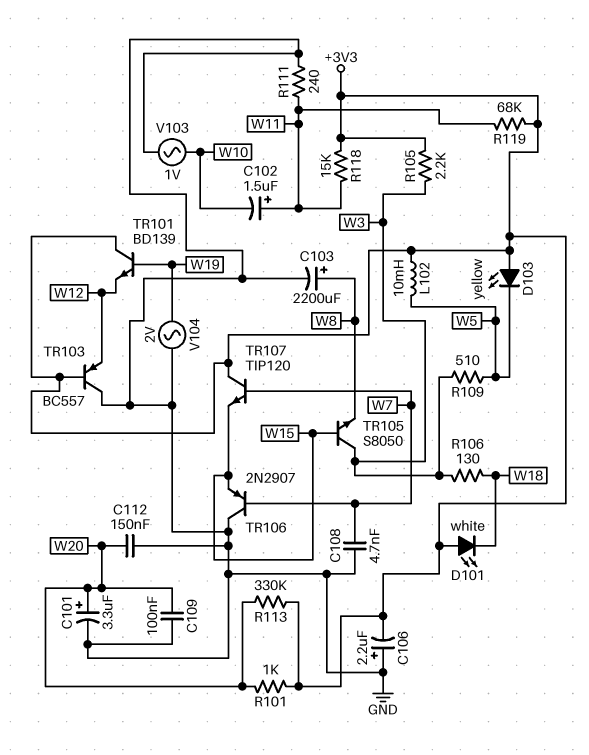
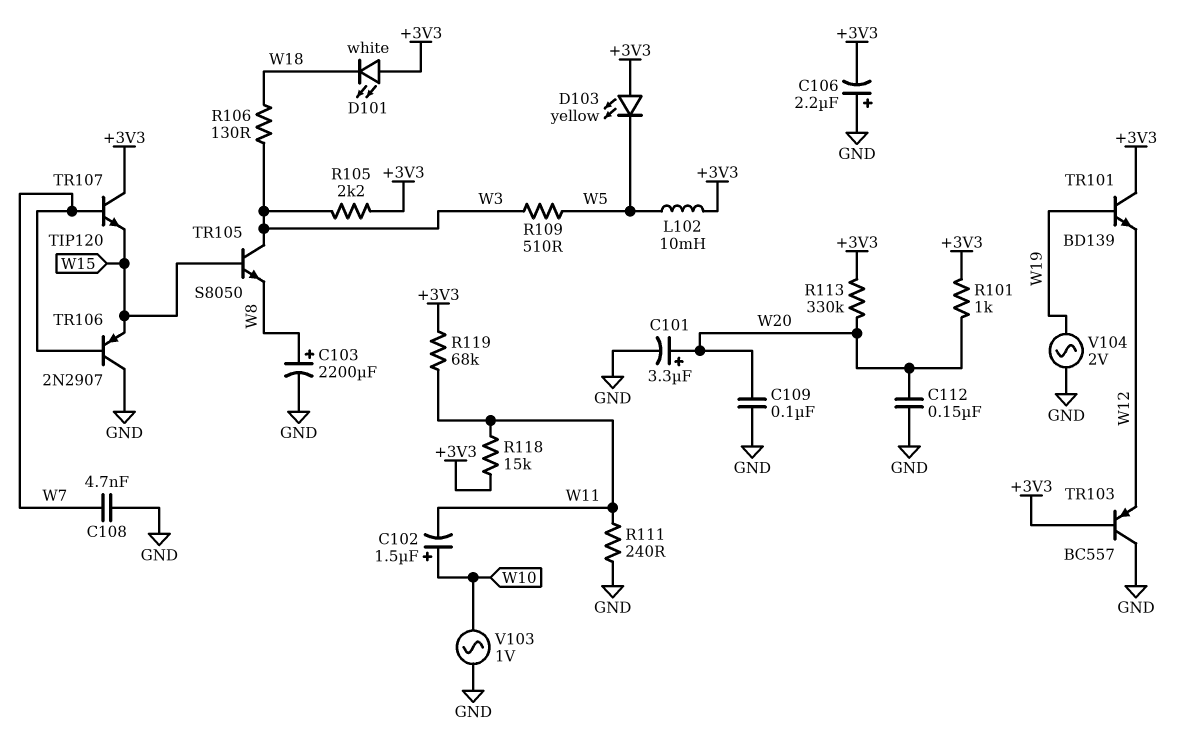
C102: 1.5uF (plus W11, minus W10) -> 1.5uF (plus W10, minus W11)

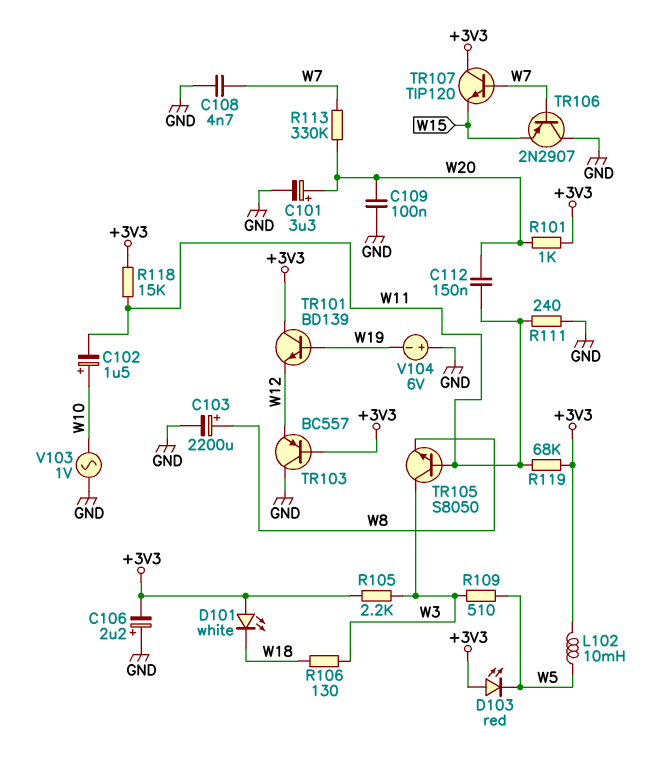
C112: 150nF (GND, W20) -> 150nF (W11, W20)
D103: LED yellow (A +3V3, K W5) -> LED red (A +3V3, K W5)
R113: 330k (+3V3, W20) -> 330k (W7, W20)
TR105: NPN S8050 (B W15, C W3, E W8) -> NPN S8050 (B W11, C W3, E W8)
V104: AC 2V (GND, W19) -> 6V (plus GND, minus W19)

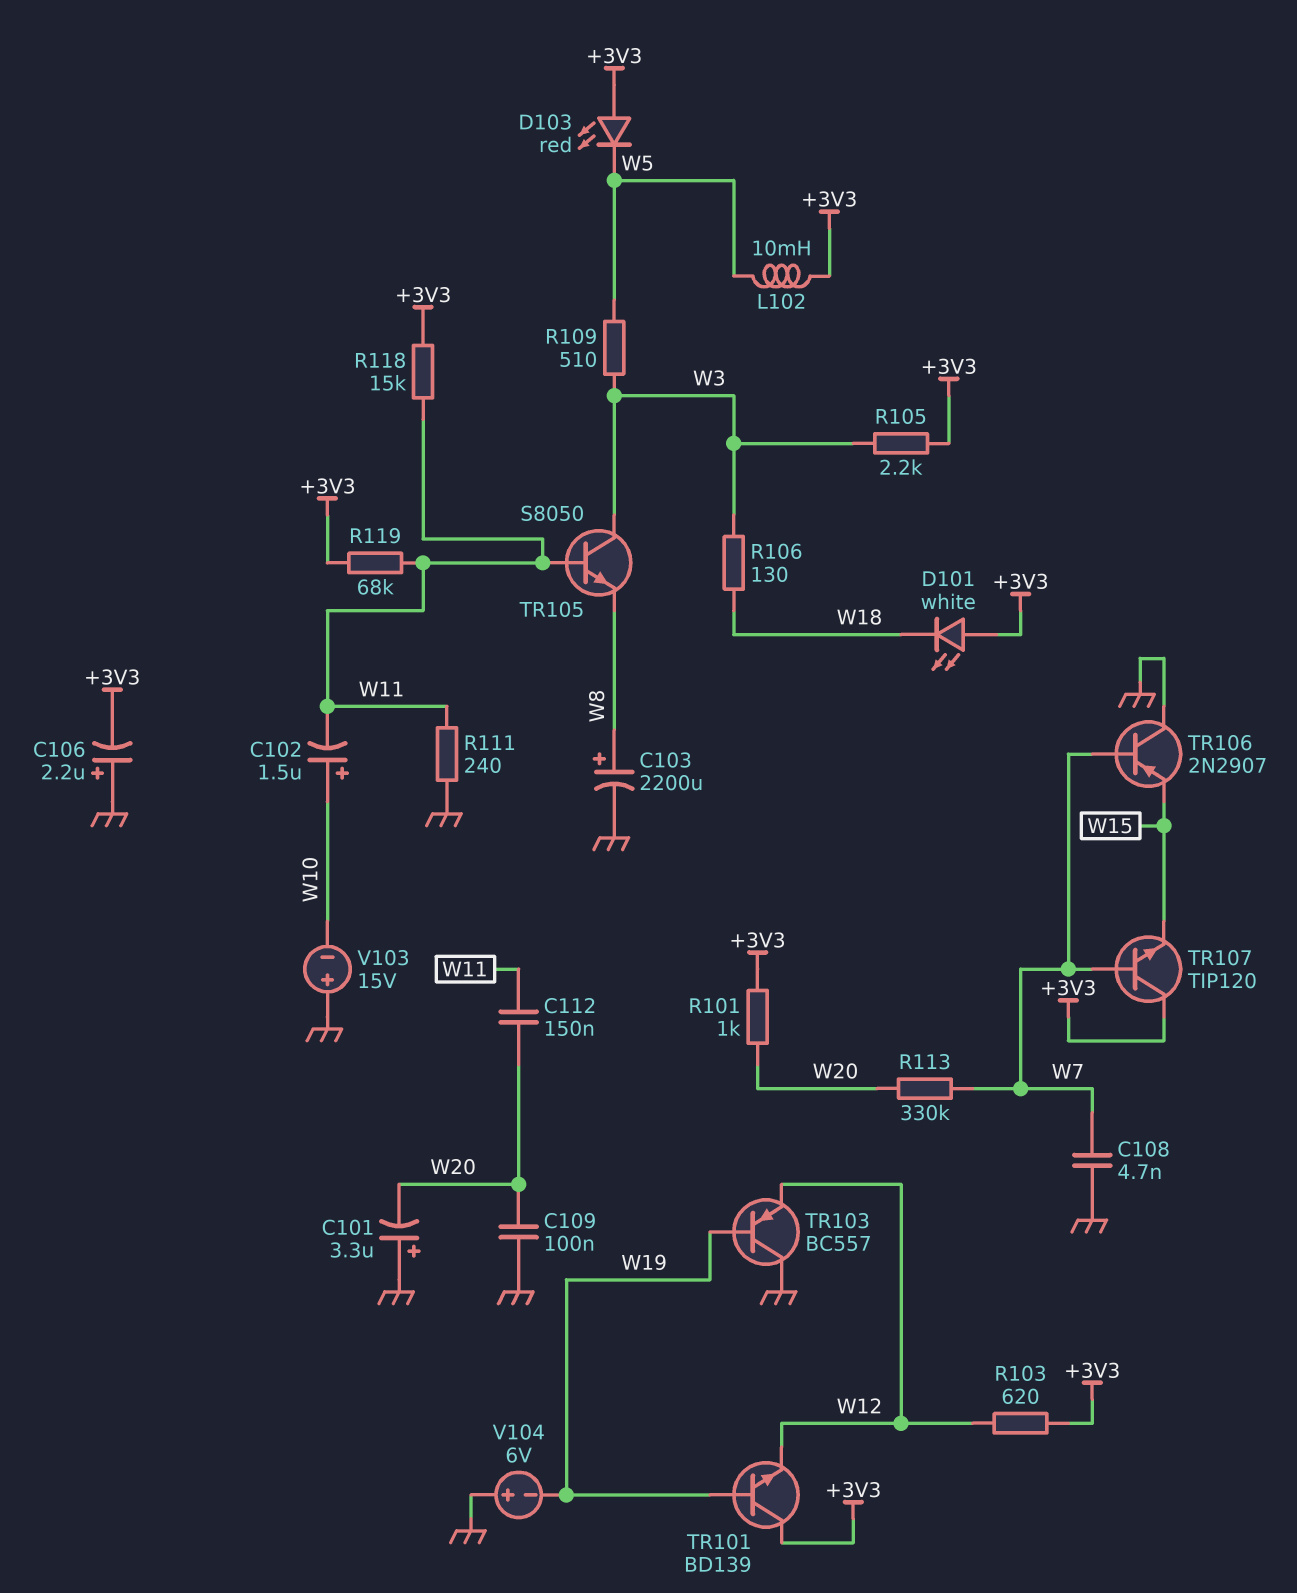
C101: 3.3uF (plus W20, minus GND) -> 3.3uF (plus GND, minus W20)
R103: none -> 620 (+3V3, W12)
TR103: PNP BC557 (B +3V3, C GND, E W12) -> PNP BC557 (B W19, C GND, E W12)
V103: AC 1V (GND, W10) -> 15V (plus GND, minus W10)

